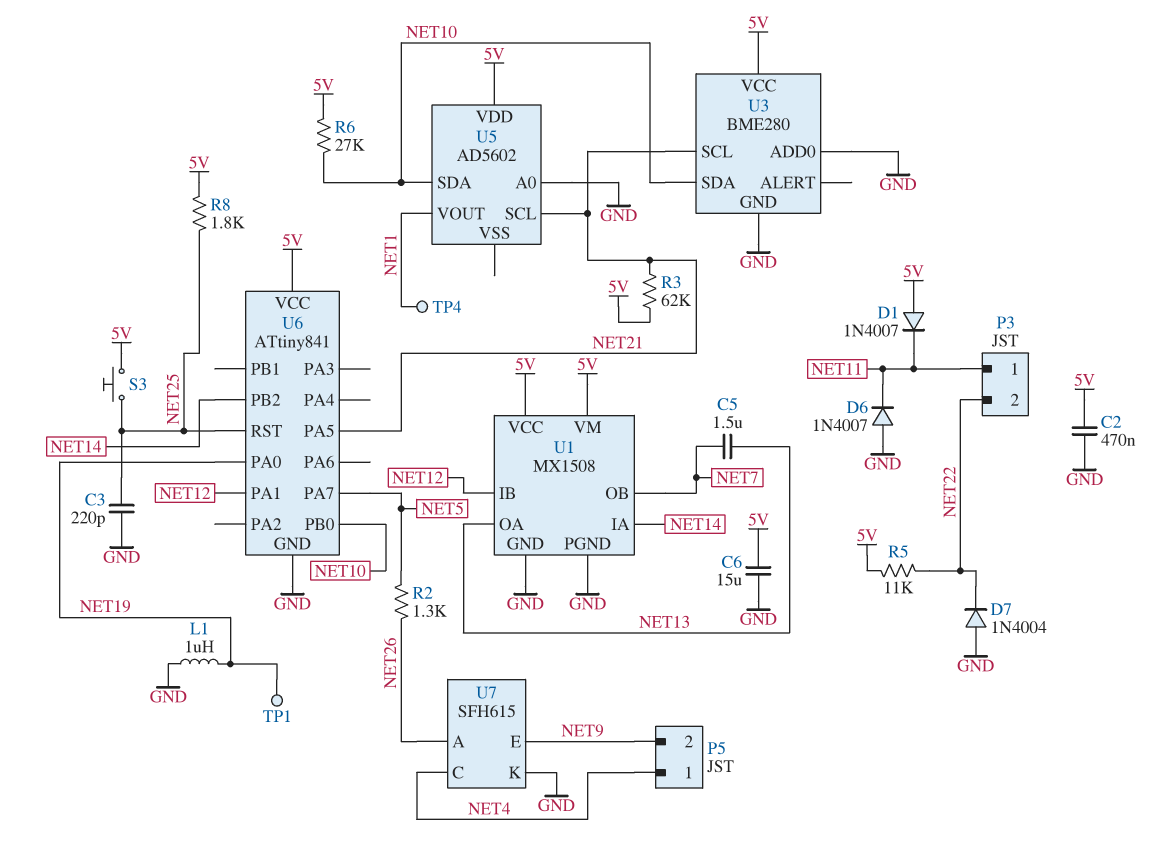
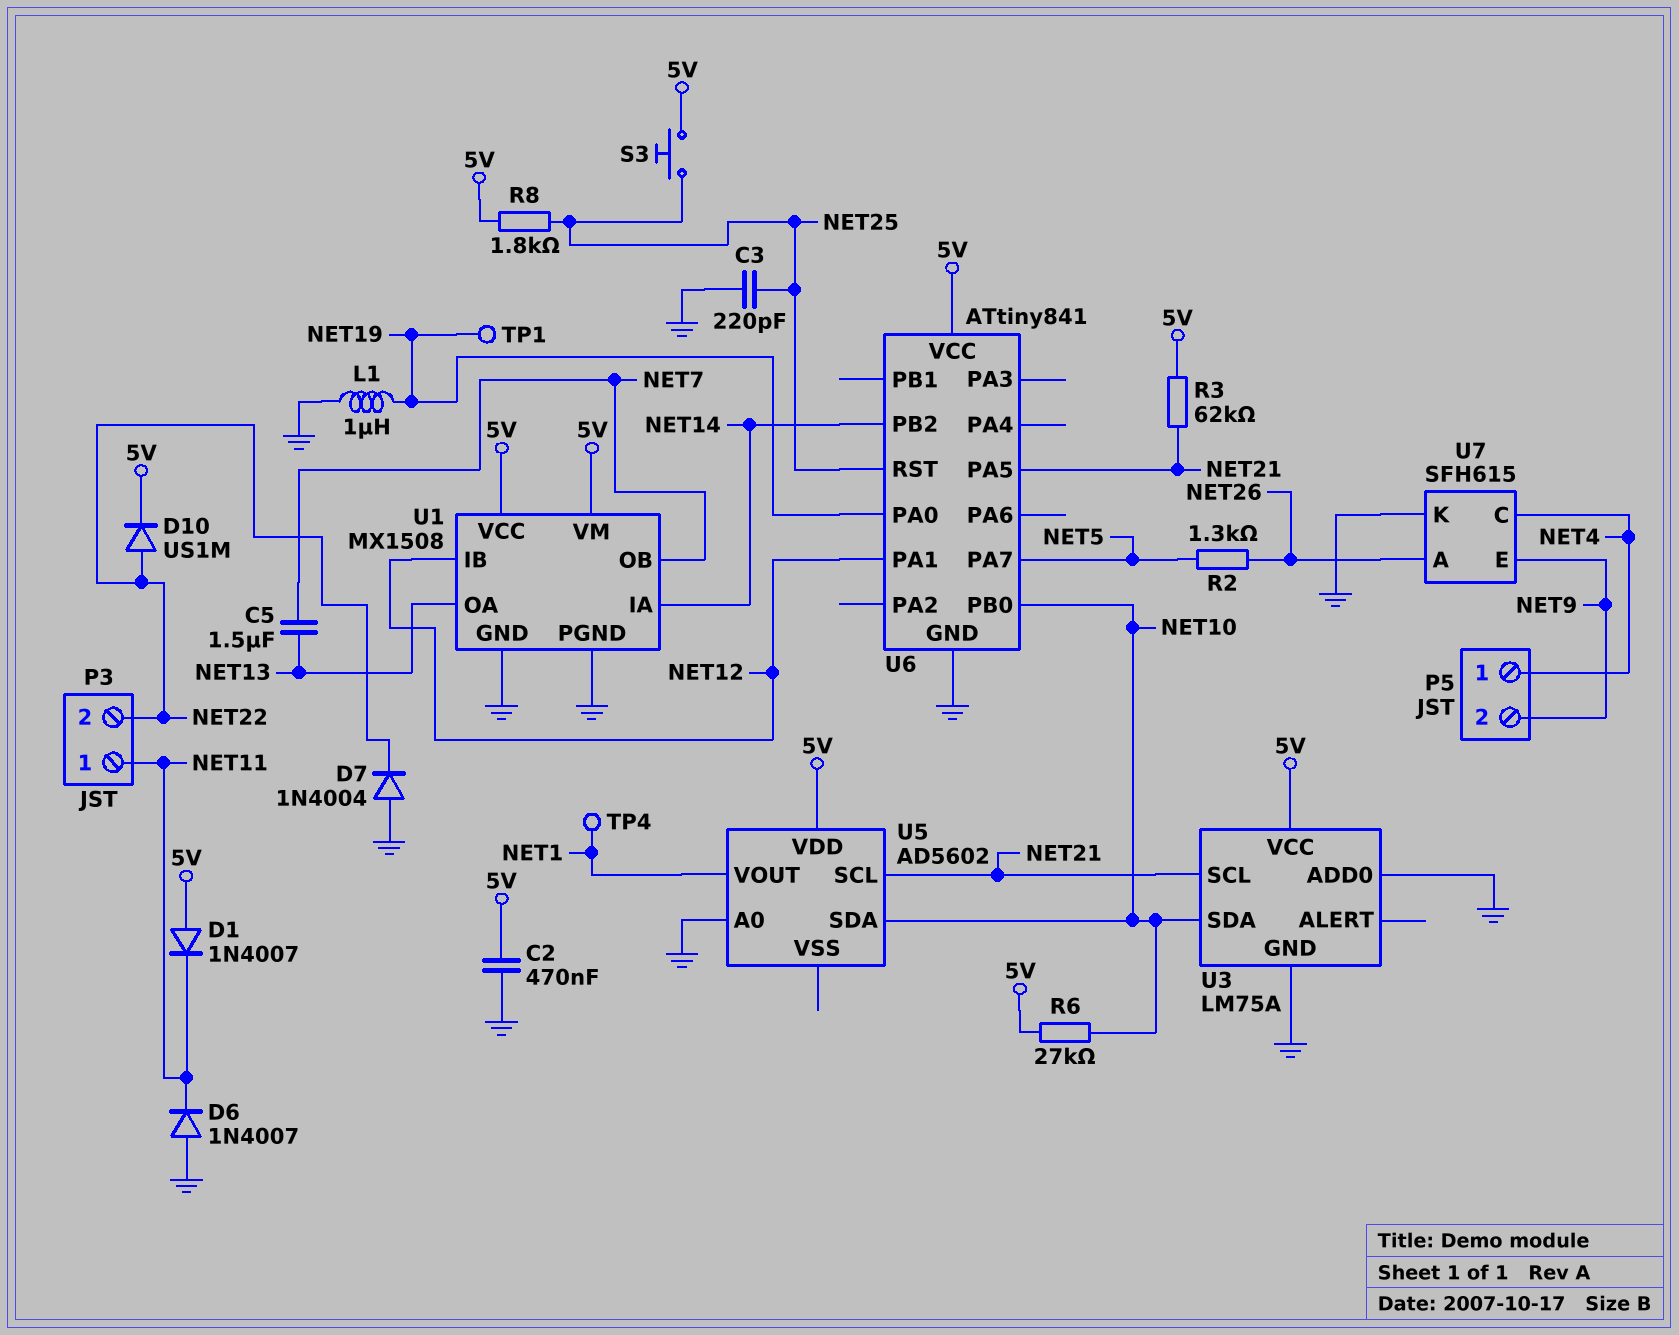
C6: 15uF (5V, GND) -> none
D10: none -> diode US1M (A NET22, K 5V)
R5: 11k (5V, NET22) -> none
U3: BME280 -> LM75A

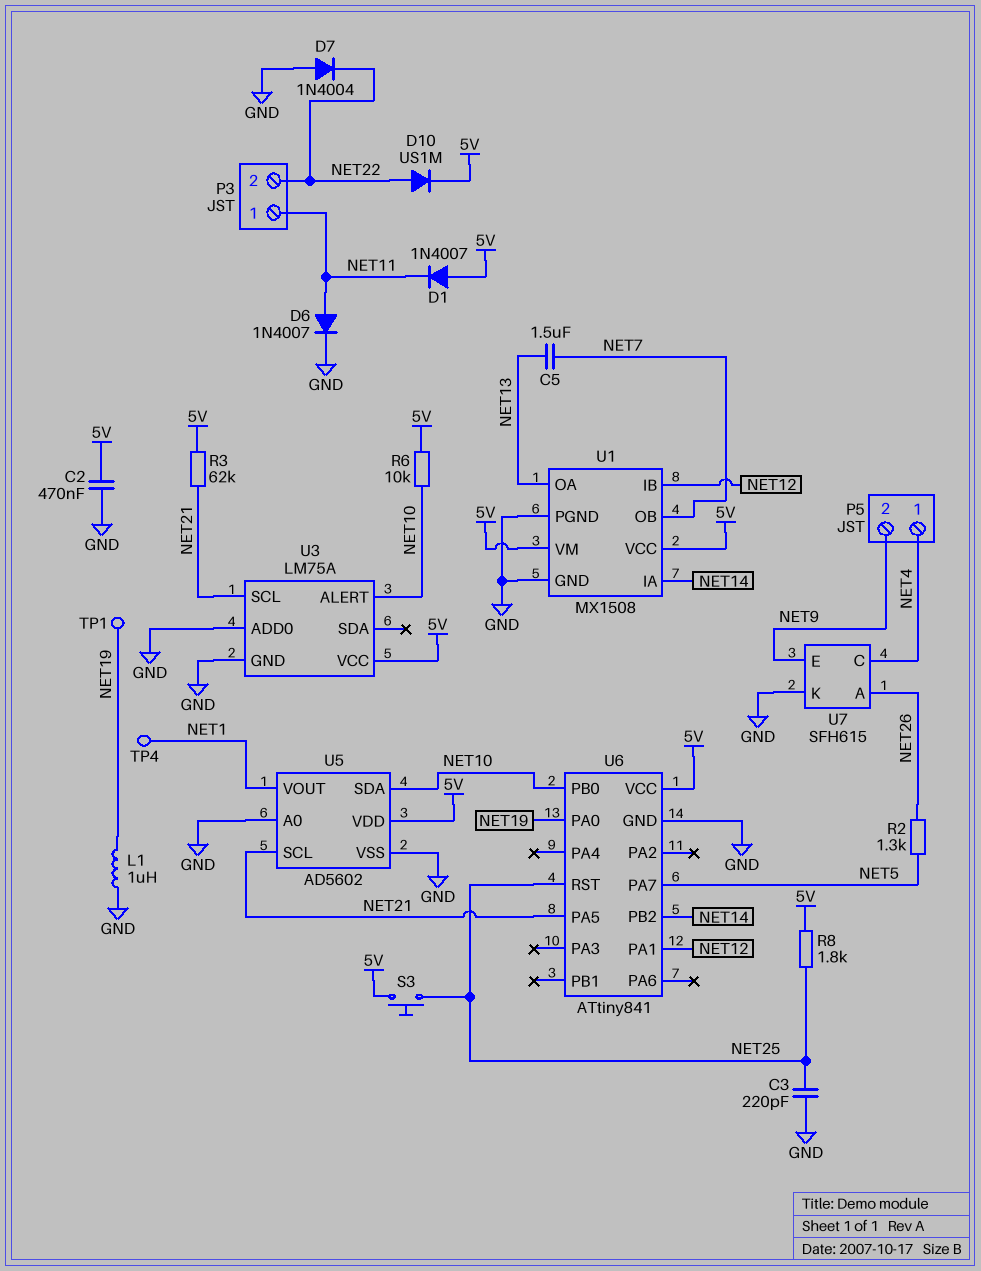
D6: diode 1N4007 (A GND, K NET11) -> diode 1N4007 (A NET11, K GND)
R6: 27k (5V, NET10) -> 10k (5V, NET10)
U3 pin ALERT: none -> NET10
U3 pin SDA: NET10 -> none
U5 pin VSS: none -> GND

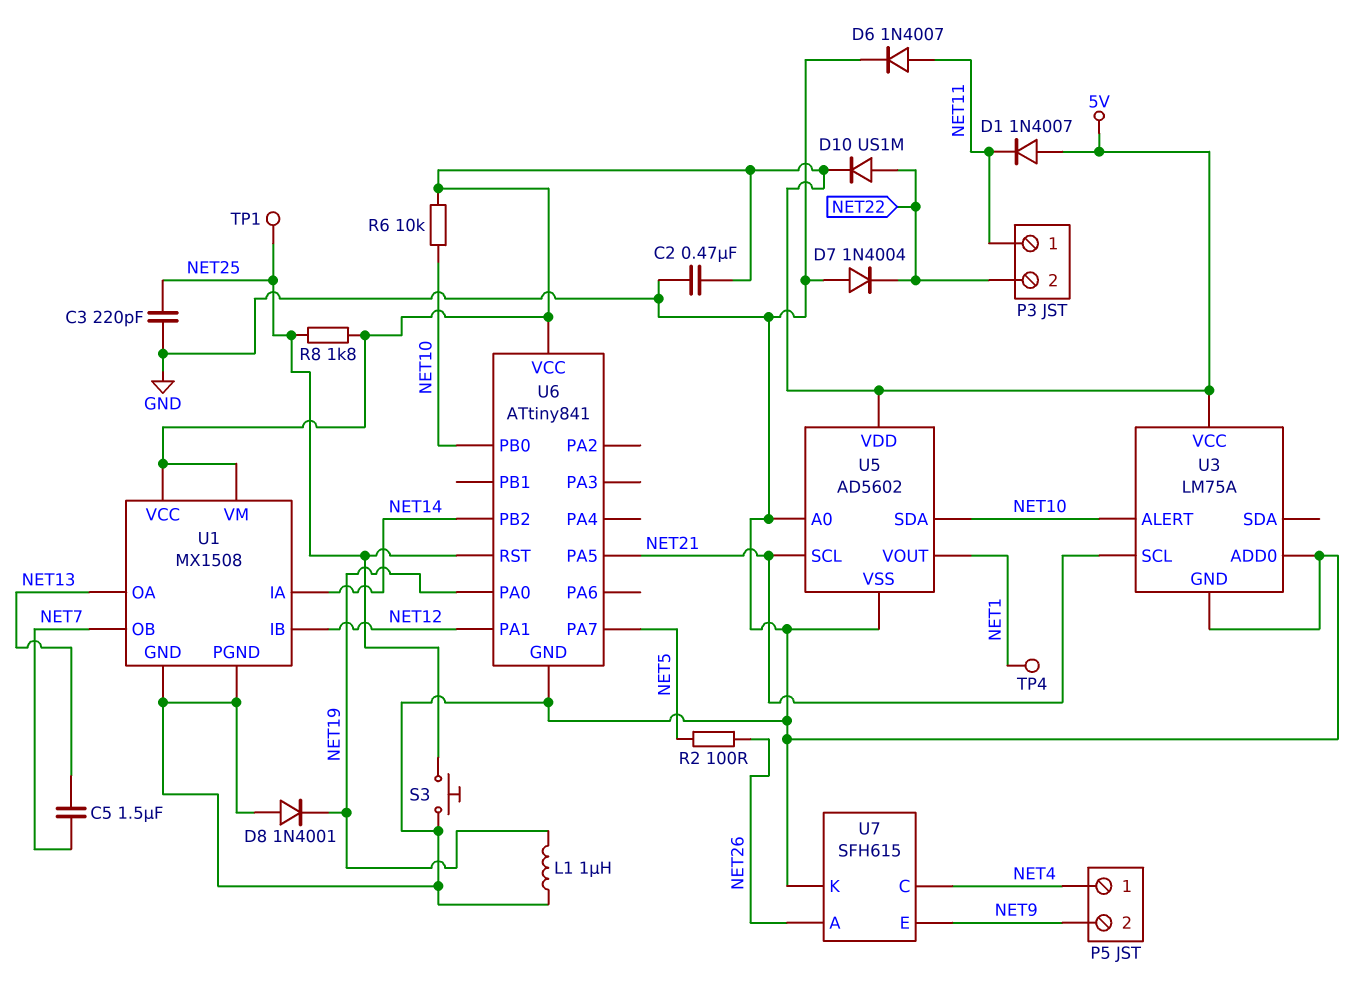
D8: none -> diode 1N4001 (A GND, K NET19)
R2: 1.3k (NET5, NET26) -> 100 (NET5, NET26)
R3: 62k (5V, NET21) -> none
S3: button (5V, NET25) -> button (GND, NET25)
TP1: test point (NET19) -> test point (NET25)

